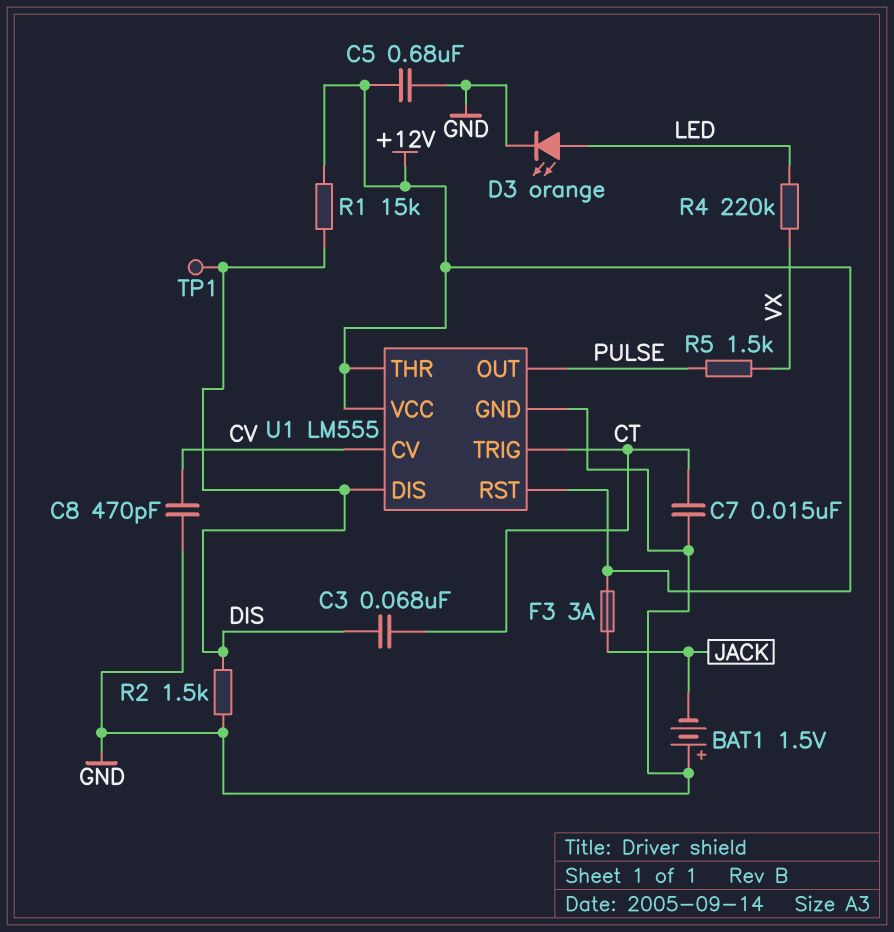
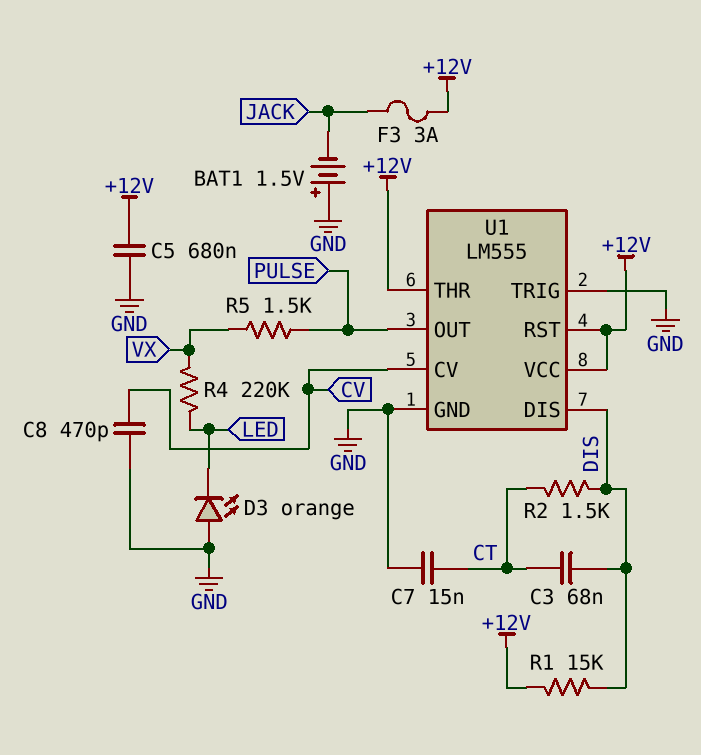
D3: LED orange (A LED, K GND) -> LED orange (A GND, K LED)
R2: 1.5k (DIS, GND) -> 1.5k (CT, DIS)
TP1: test point (DIS) -> none
U1 pin TRIG: CT -> GND

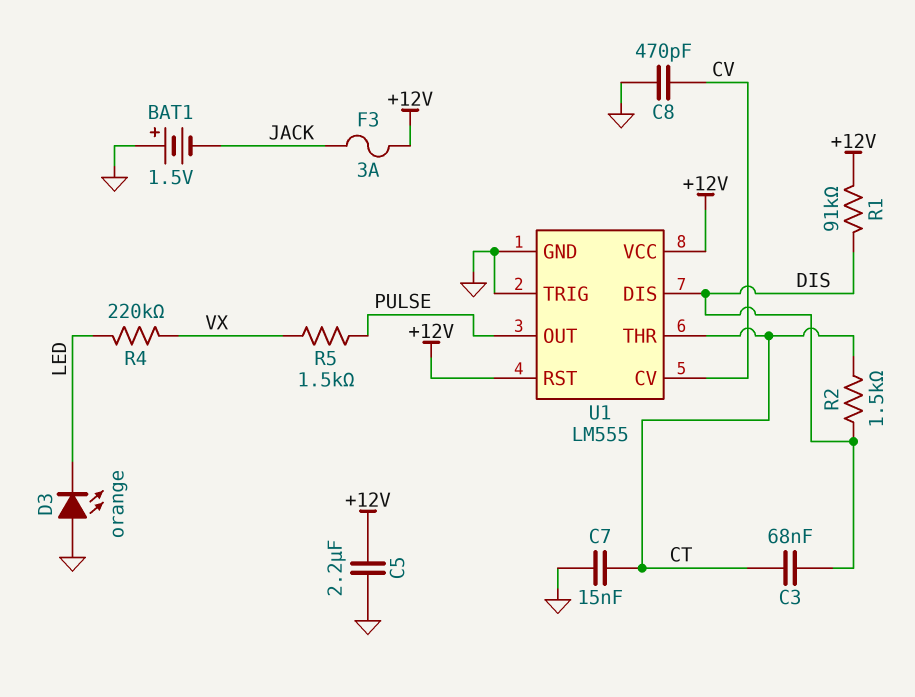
C5: 680nF (+12V, GND) -> 2.2uF (+12V, GND)
R1: 15k (+12V, DIS) -> 91k (+12V, DIS)
U1 pin THR: +12V -> CT

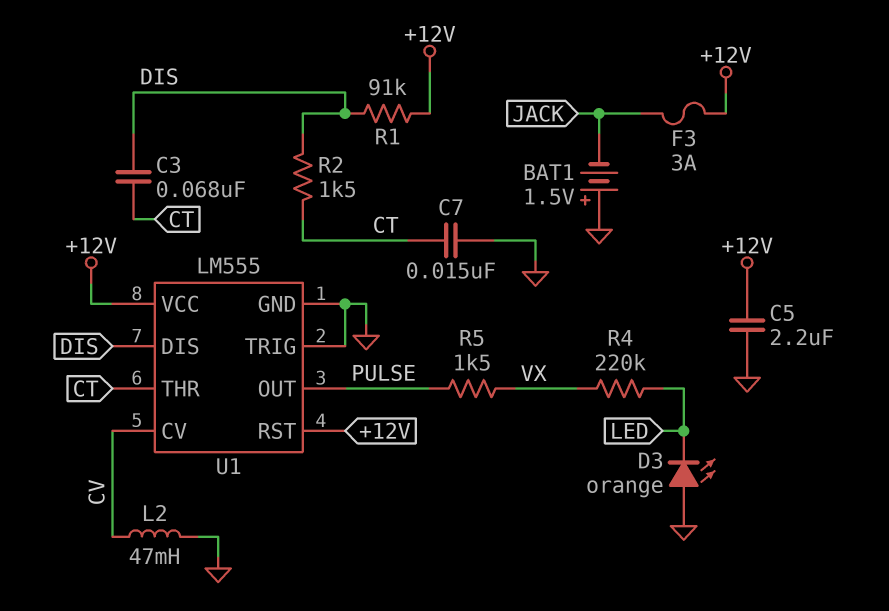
C8: 470pF (CV, GND) -> none
L2: none -> 47mH (CV, GND)

